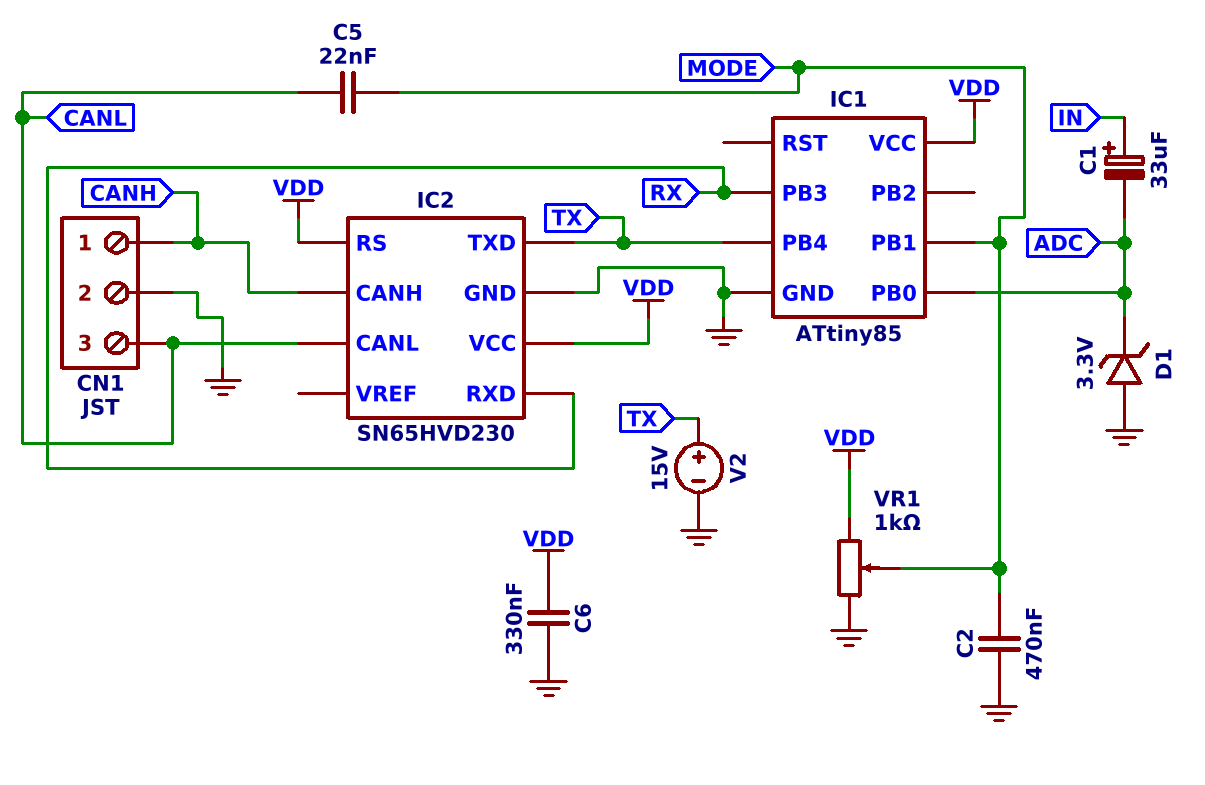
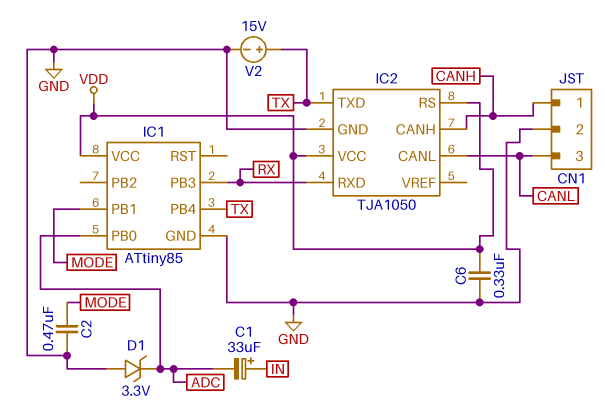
C5: 22nF (CANL, MODE) -> none
IC2: SN65HVD230 -> TJA1050
VR1: 1k (GND, VDD, wiper MODE) -> none

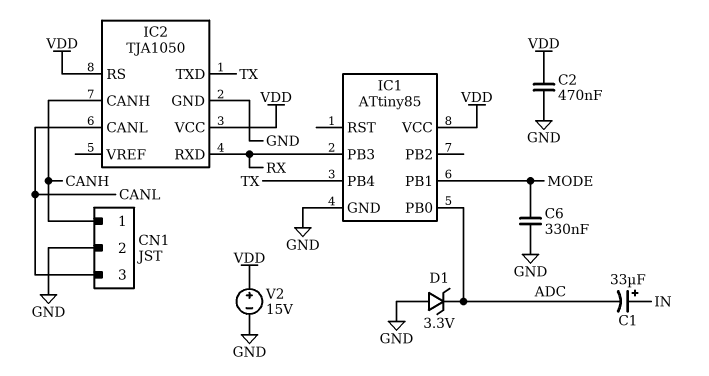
C2: 470nF (GND, MODE) -> 470nF (GND, VDD)
C6: 330nF (GND, VDD) -> 330nF (GND, MODE)
V2: 15V (plus TX, minus GND) -> 15V (plus VDD, minus GND)

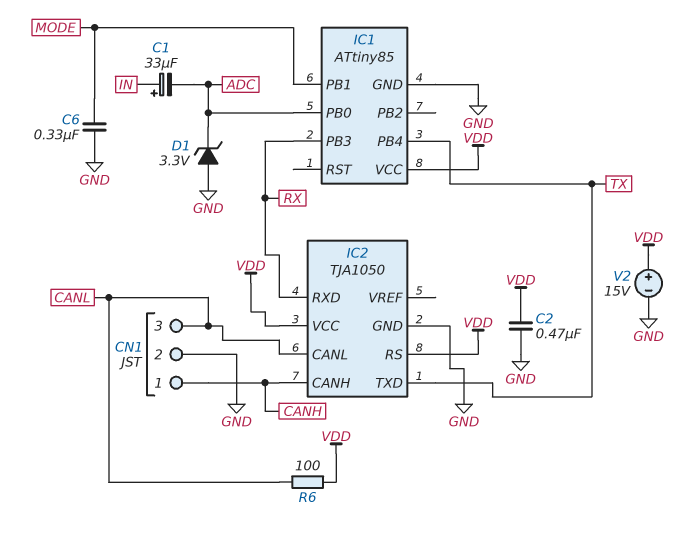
R6: none -> 100 (CANL, VDD)

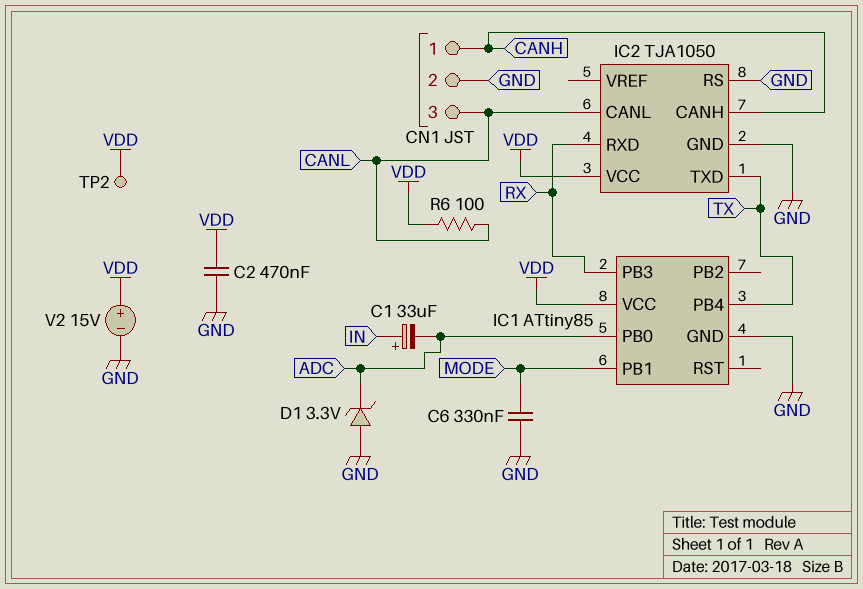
IC2 pin RS: VDD -> GND
TP2: none -> test point (VDD)

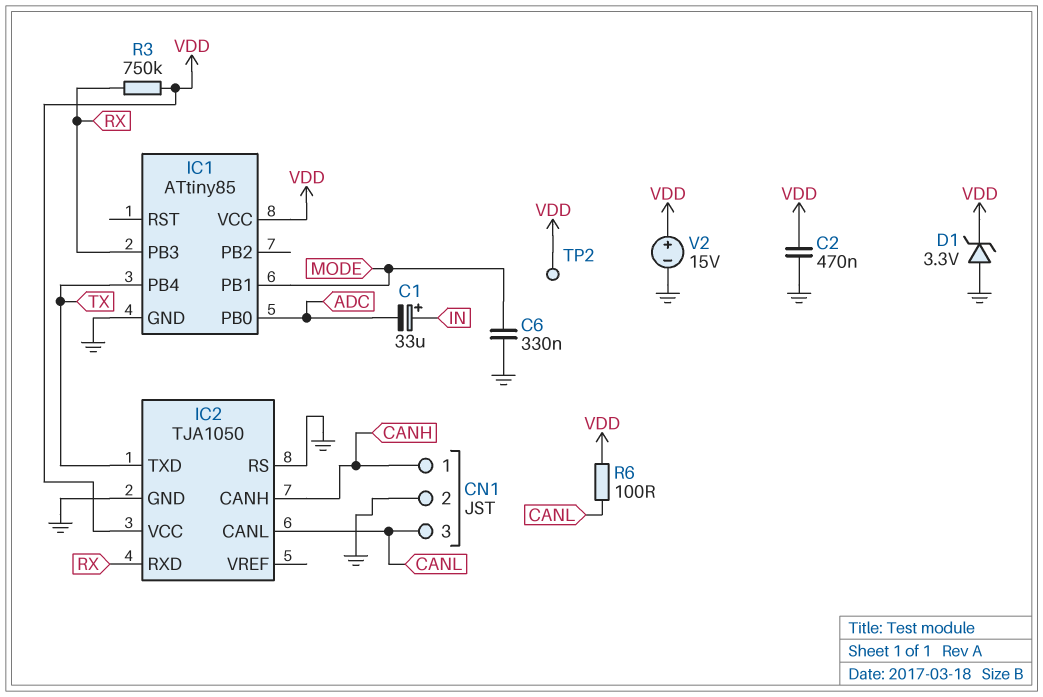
D1: zener 3.3V (A GND, K ADC) -> zener 3.3V (A GND, K VDD)
R3: none -> 750k (RX, VDD)

